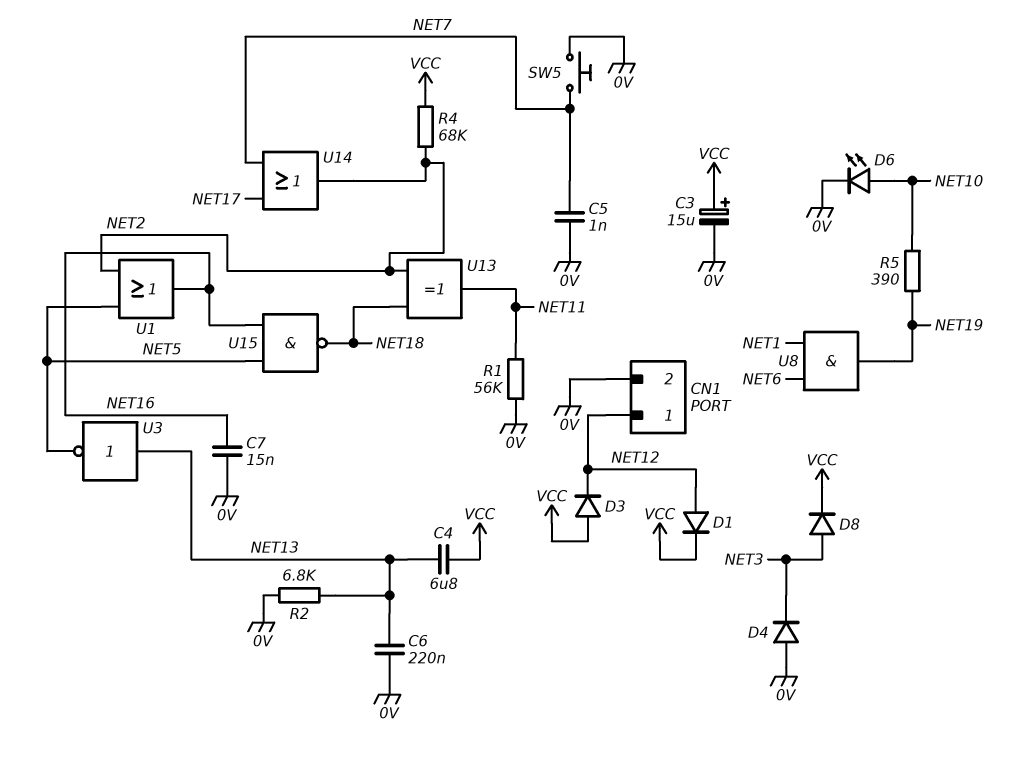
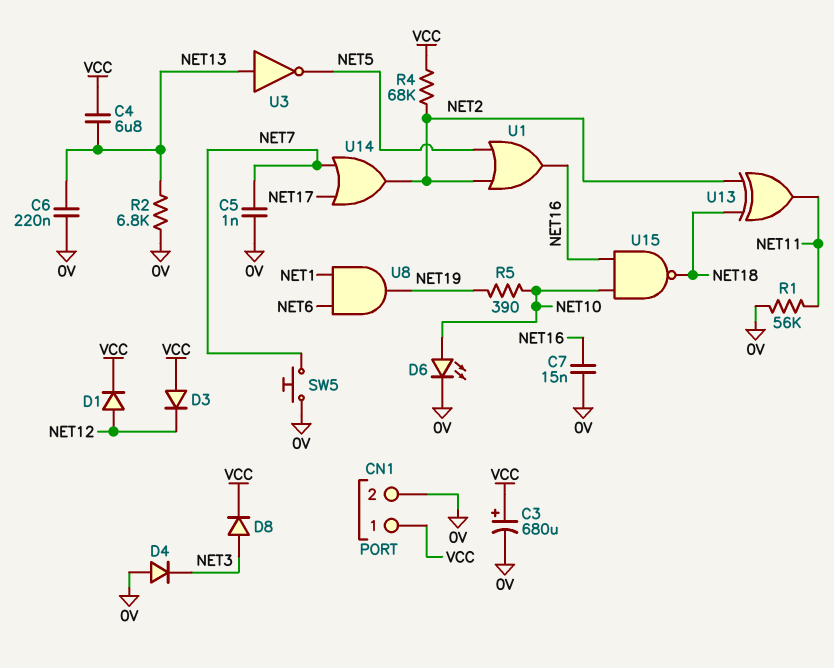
C3: 15uF (plus VCC, minus 0V) -> 680uF (plus VCC, minus 0V)
CN1 pin 1: NET12 -> VCC
U15: NAND (in NET5, in NET16, out NET18) -> NAND (in NET10, in NET16, out NET18)

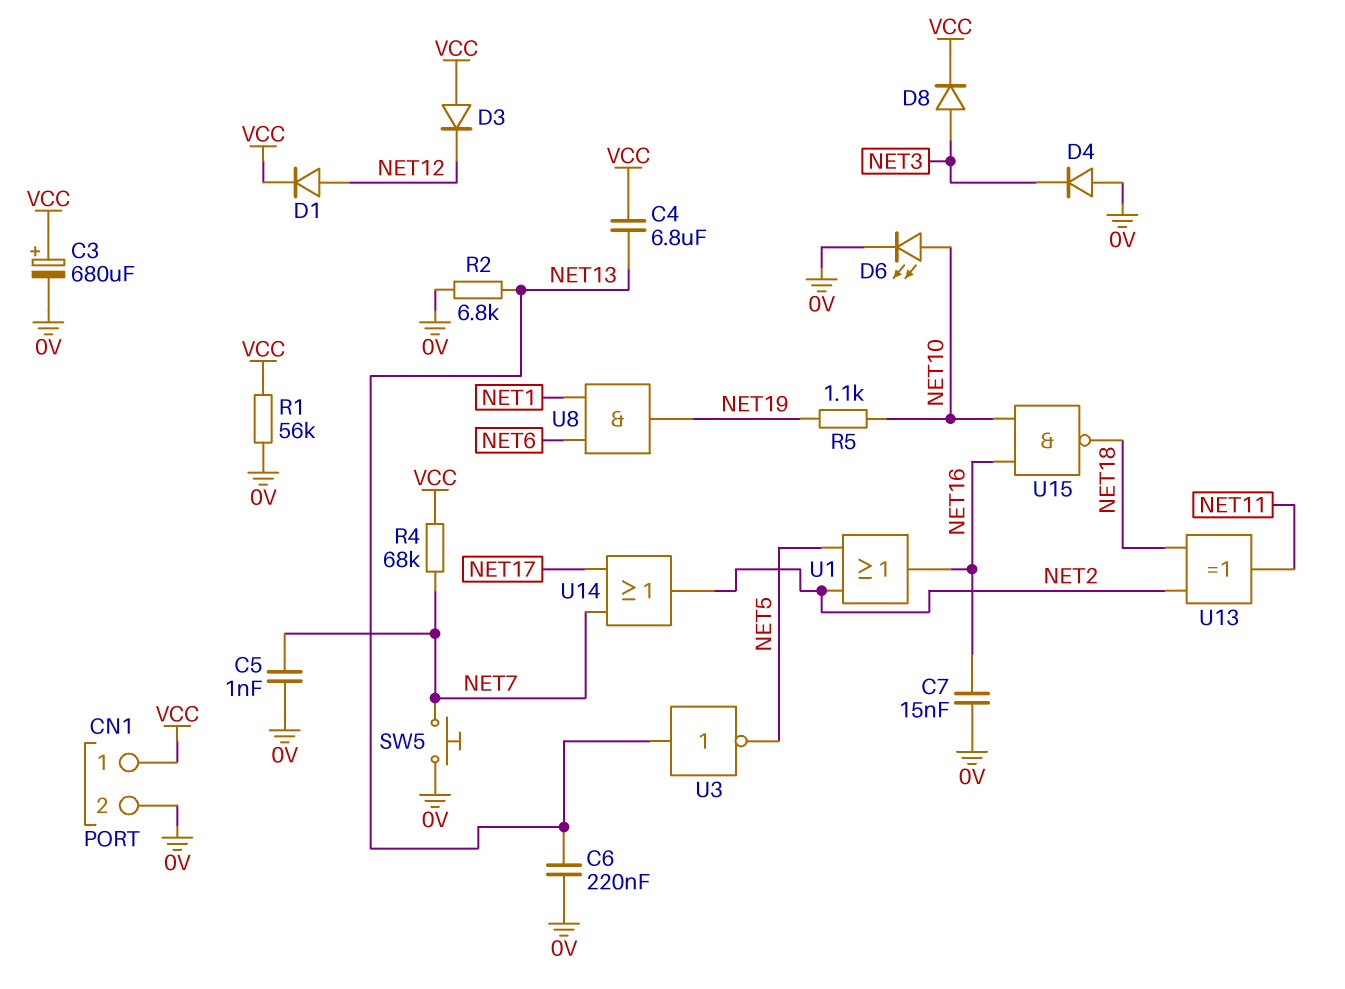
R1: 56k (0V, NET11) -> 56k (0V, VCC)
R4: 68k (NET2, VCC) -> 68k (NET7, VCC)
R5: 390 (NET10, NET19) -> 1.1k (NET10, NET19)

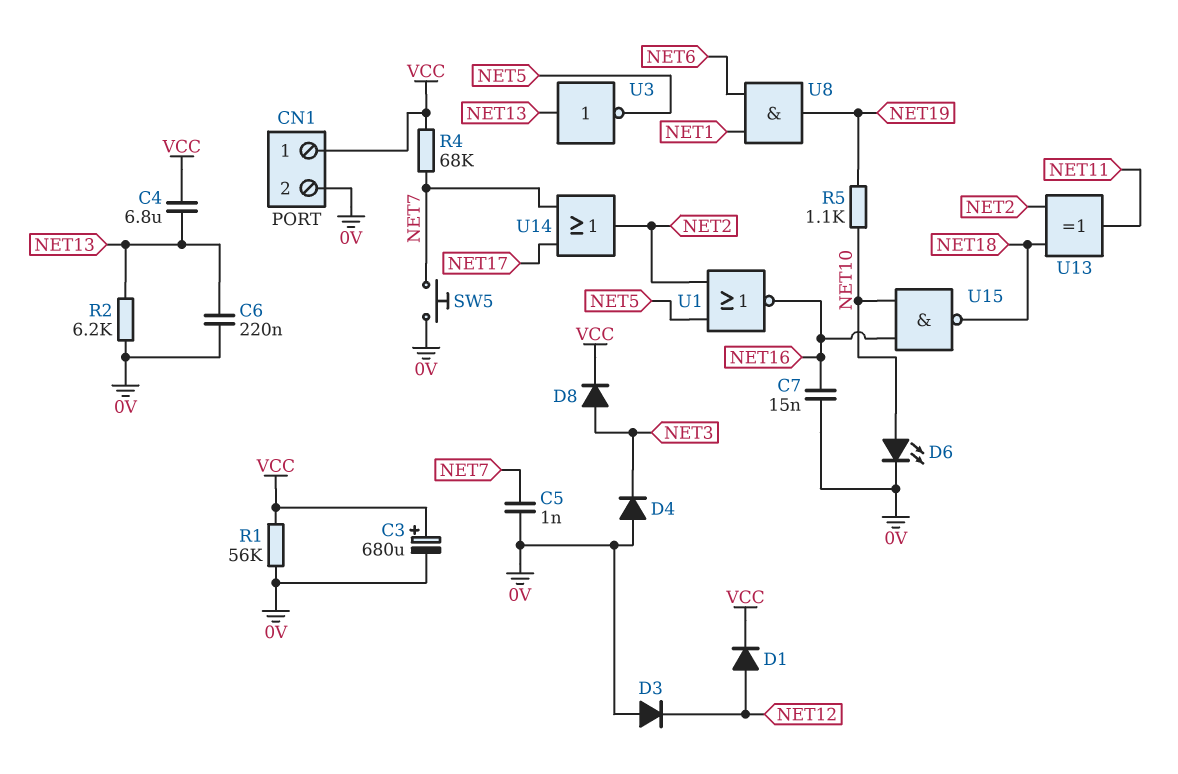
D3: diode (A VCC, K NET12) -> diode (A 0V, K NET12)
R2: 6.8k (0V, NET13) -> 6.2k (0V, NET13)
U1: OR (in NET2, in NET5, out NET16) -> NOR (in NET2, in NET5, out NET16)

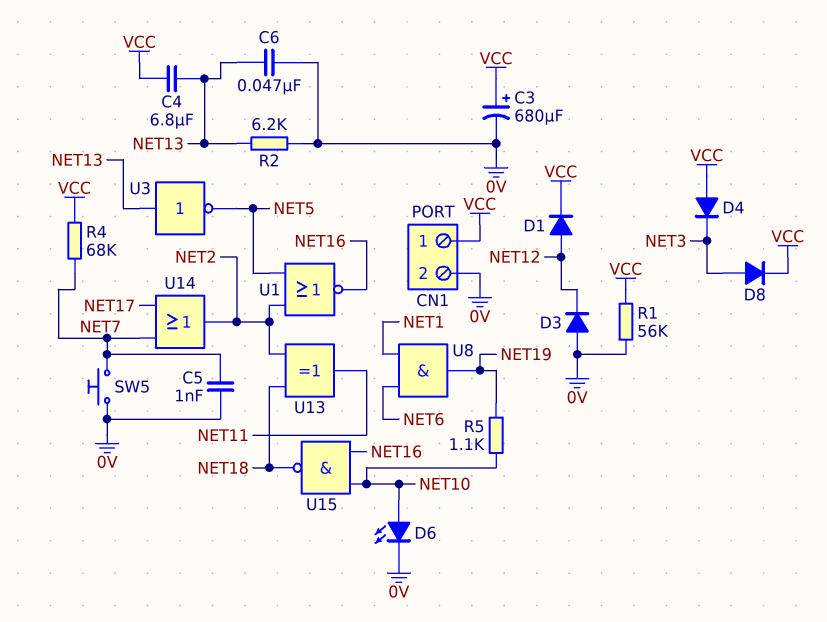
C6: 220nF (0V, NET13) -> 47nF (0V, NET13)
C7: 15nF (0V, NET16) -> none
D4: diode (A 0V, K NET3) -> diode (A VCC, K NET3)

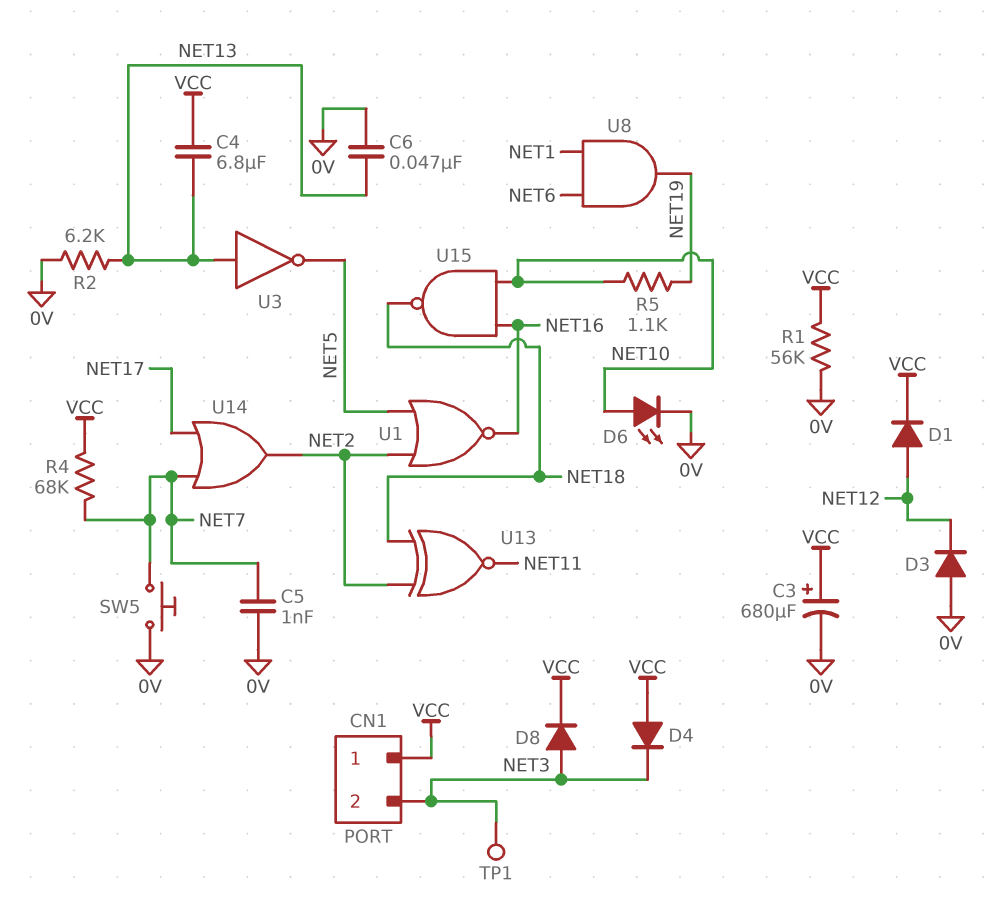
CN1 pin 2: 0V -> NET3
TP1: none -> test point (NET3)
U13: XOR (in NET2, in NET18, out NET11) -> XNOR (in NET2, in NET18, out NET11)

